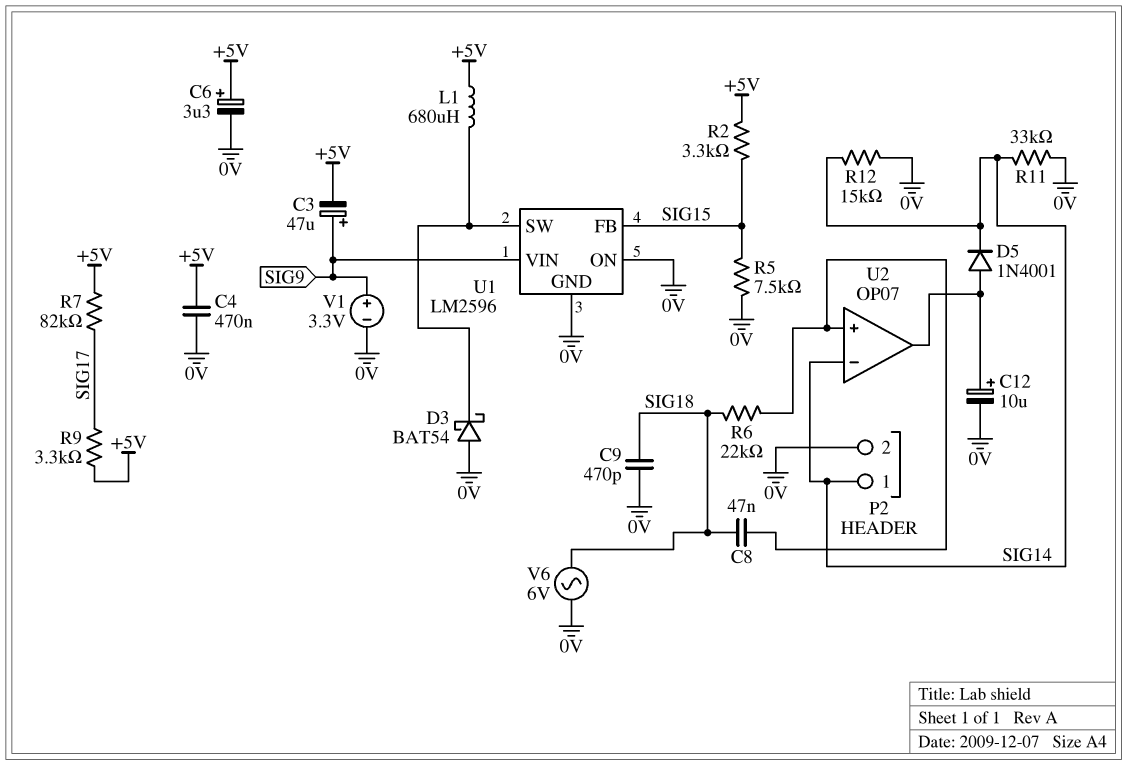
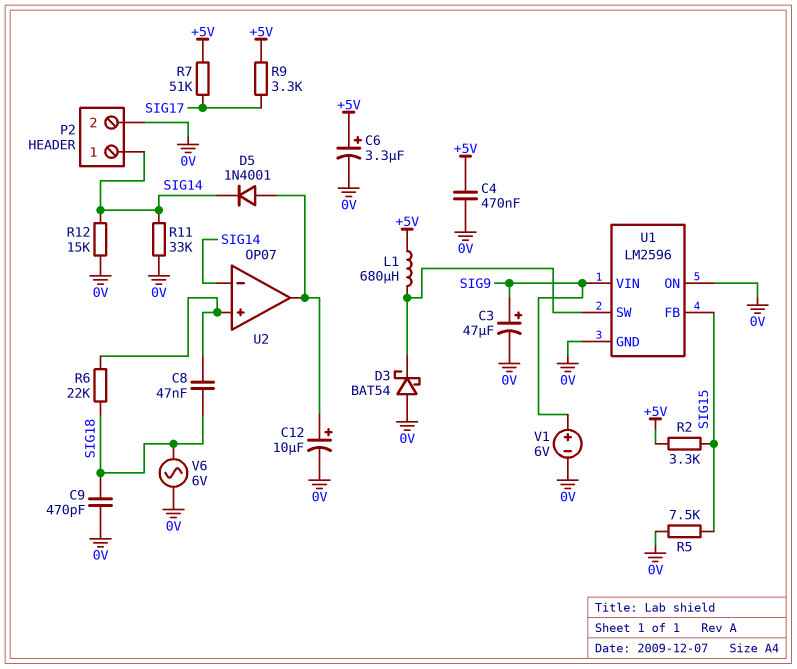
C3: 47uF (plus SIG9, minus +5V) -> 47uF (plus SIG9, minus 0V)
R7: 82k (+5V, SIG17) -> 51k (+5V, SIG17)
V1: 3.3V (plus SIG9, minus 0V) -> 6V (plus SIG9, minus 0V)

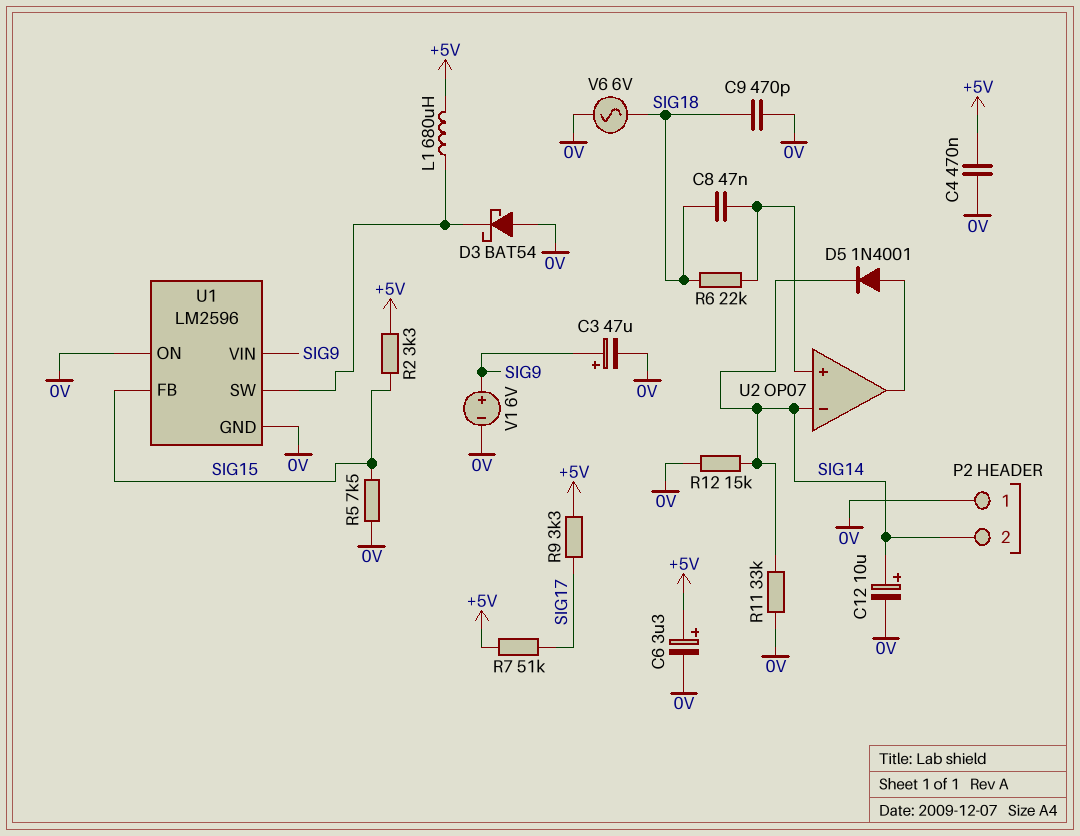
C12: 10uF (plus U2/out, minus 0V) -> 10uF (plus SIG14, minus 0V)
P2 pin 1: SIG14 -> 0V
P2 pin 2: 0V -> SIG14

